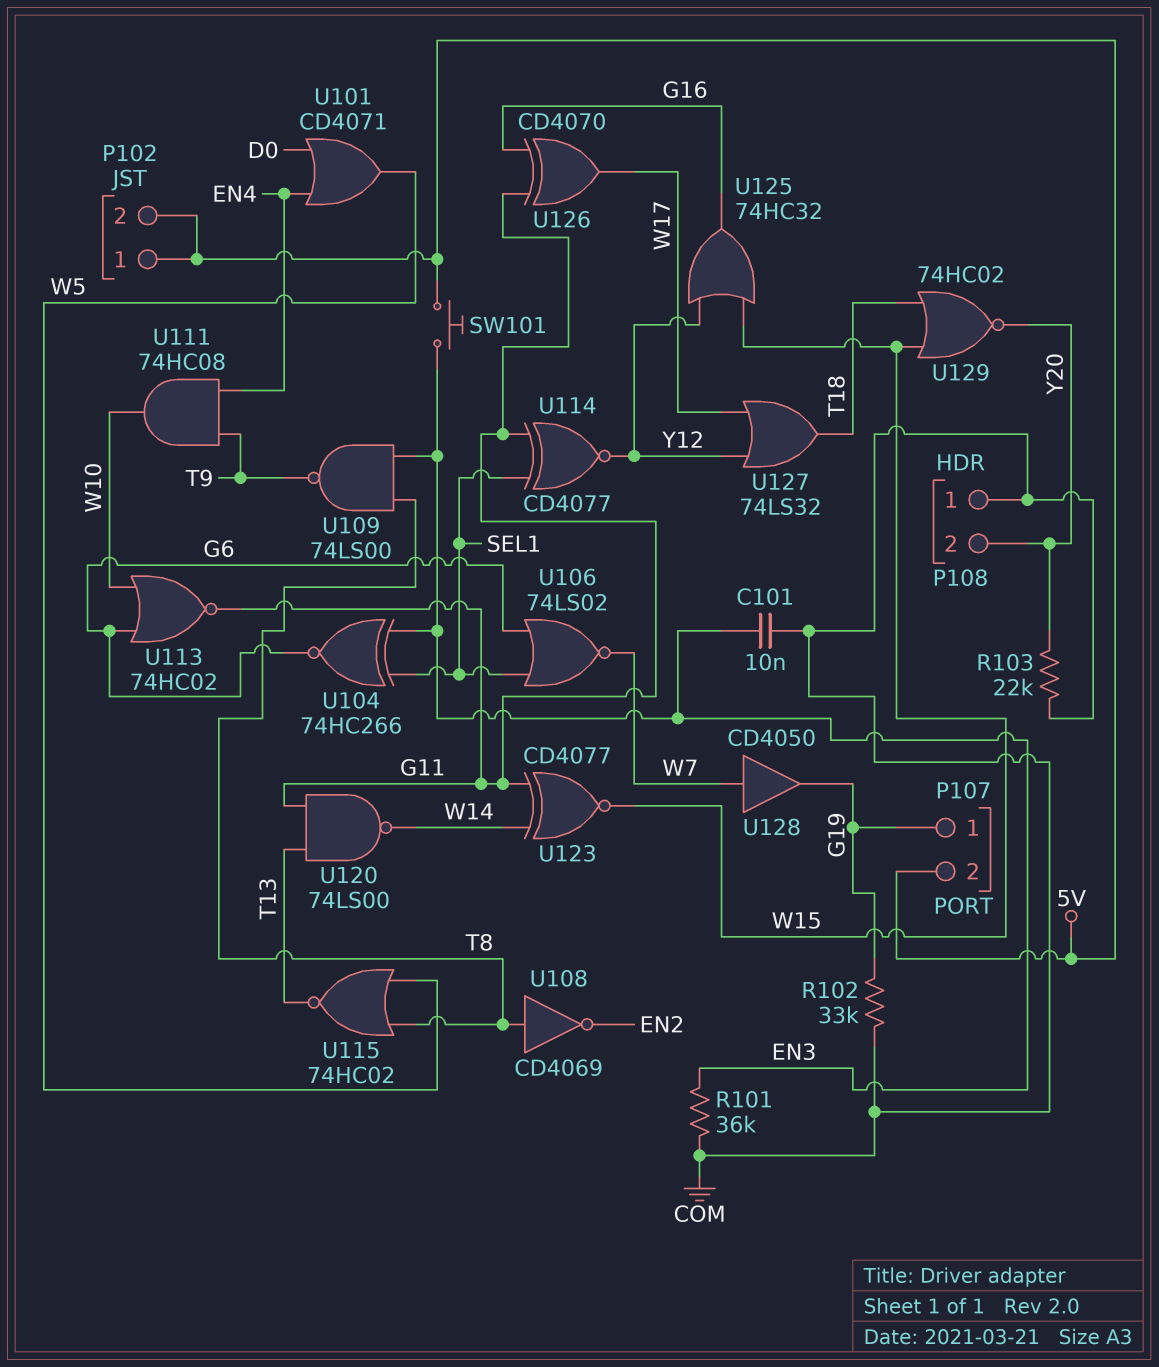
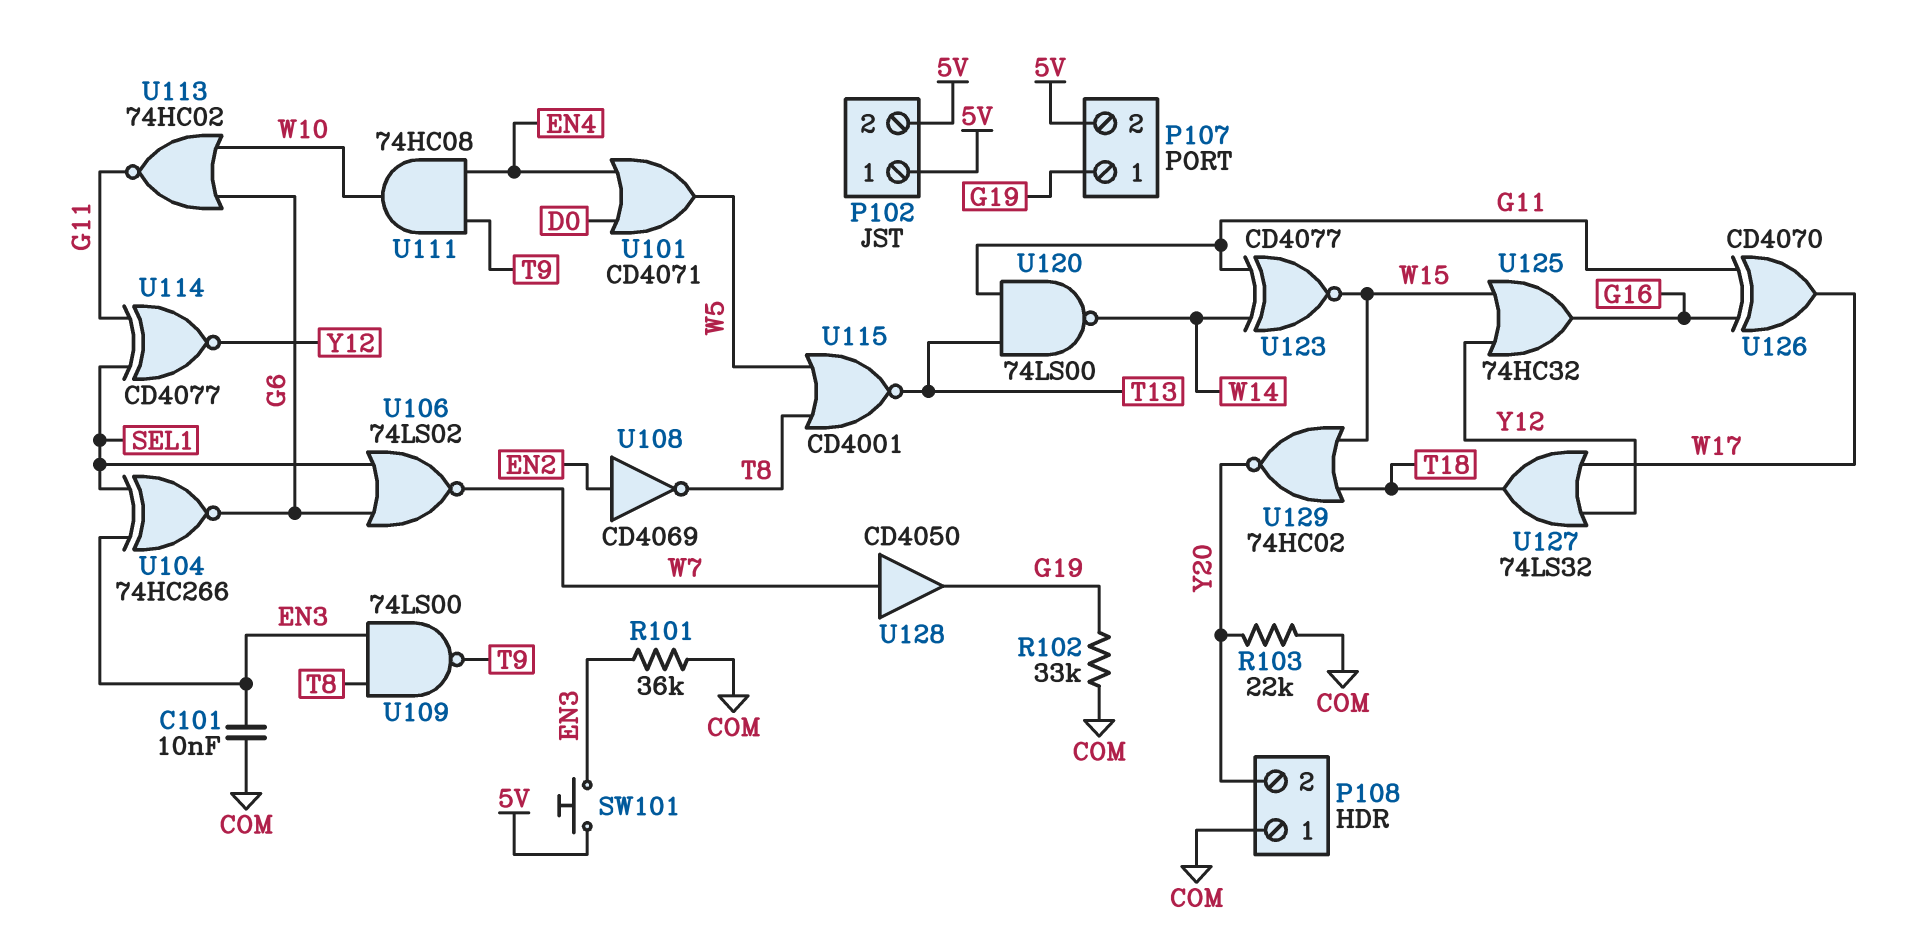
U108: NOT CD4069 (in T8, out EN2) -> NOT CD4069 (in EN2, out T8)
U115: NOR 74HC02 (in T8, in W5, out T13) -> NOR CD4001 (in T8, in W5, out T13)

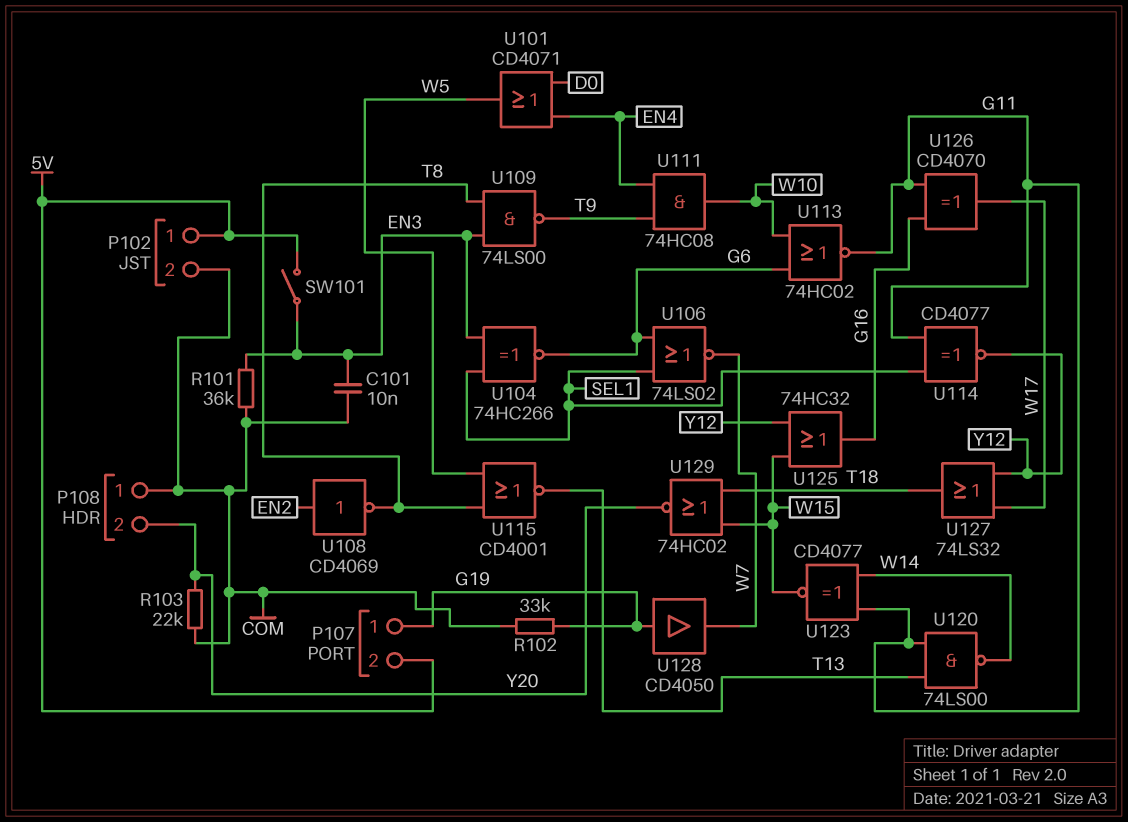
P102 pin 2: 5V -> COM
SW101: button (5V, EN3) -> switch (5V, EN3)
U128: buffer CD4050 (in W7, out G19) -> buffer CD4050 (in G19, out W7)

